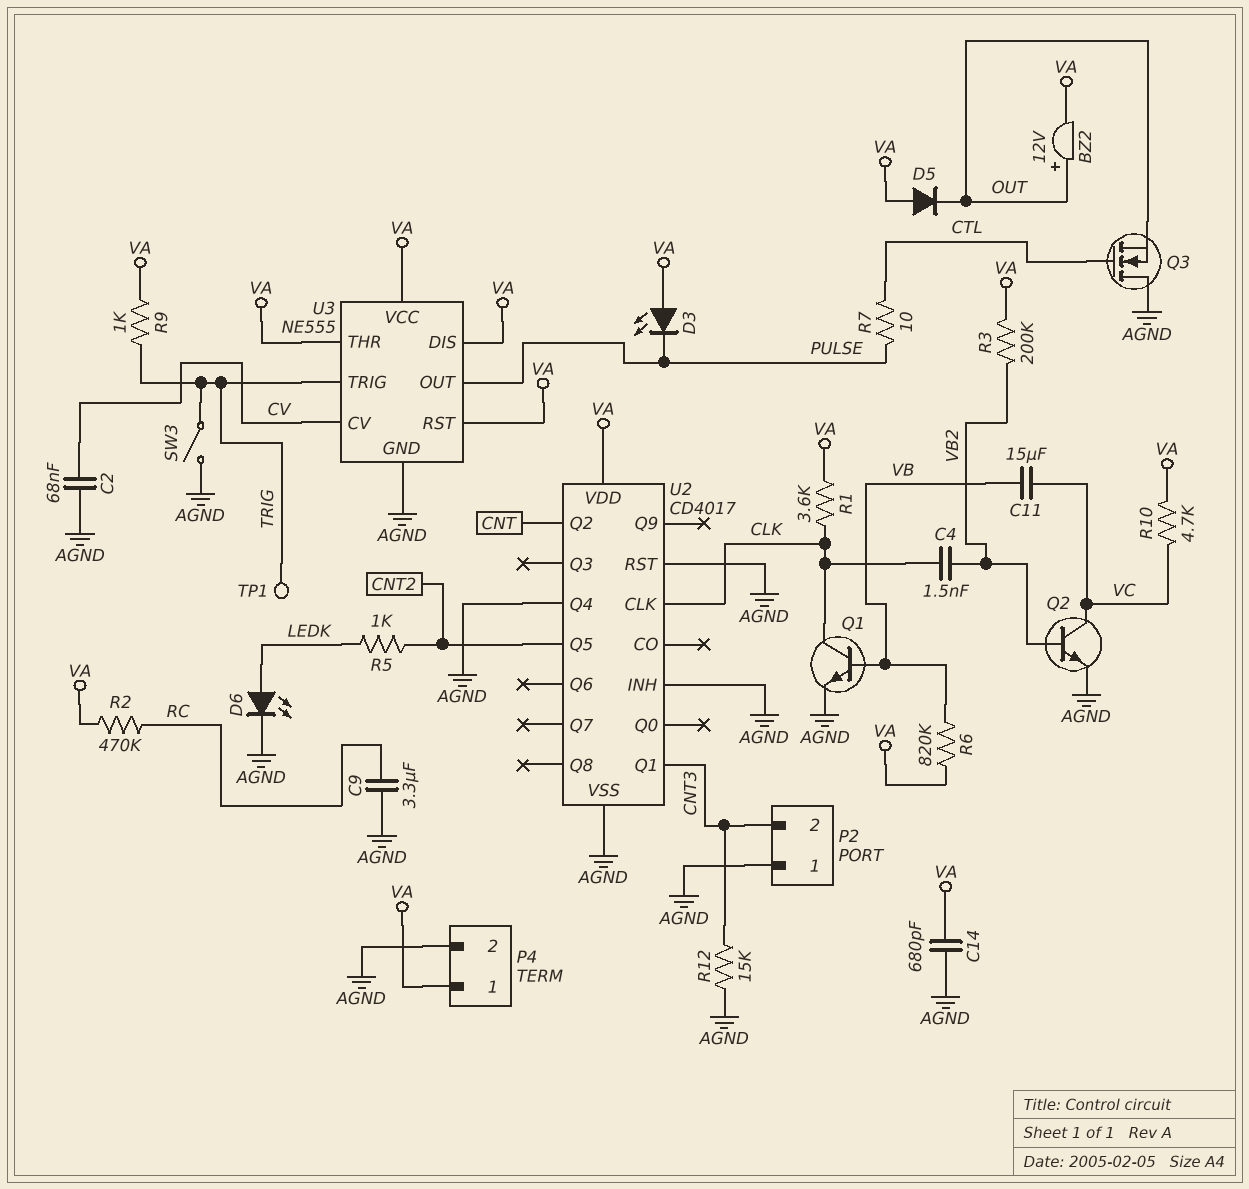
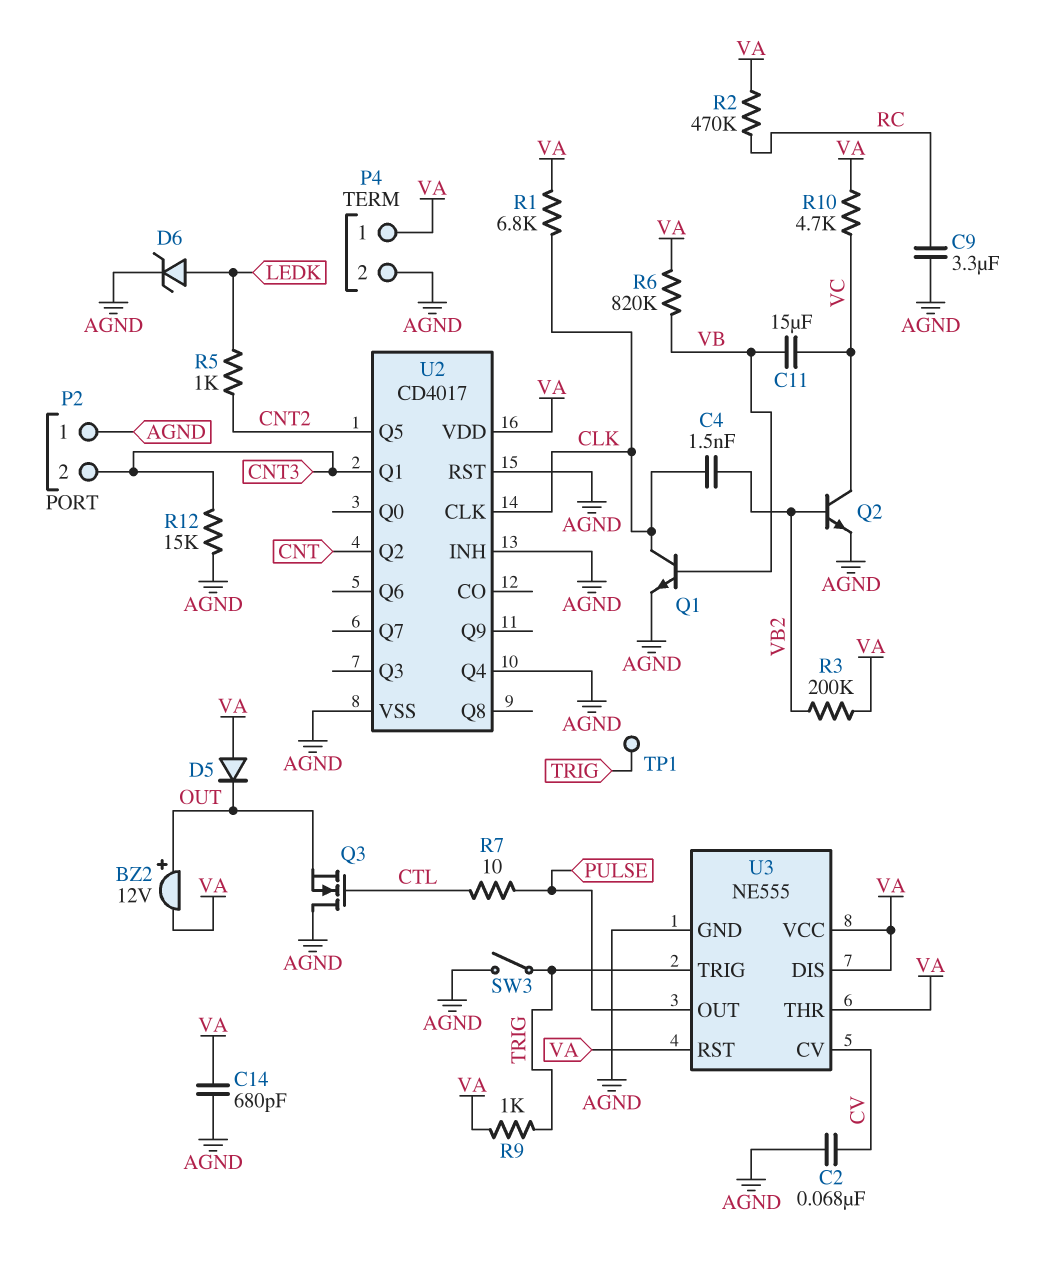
D3: LED (A VA, K PULSE) -> none
D6: LED (A LEDK, K AGND) -> zener (A LEDK, K AGND)
R1: 3.6k (CLK, VA) -> 6.8k (CLK, VA)

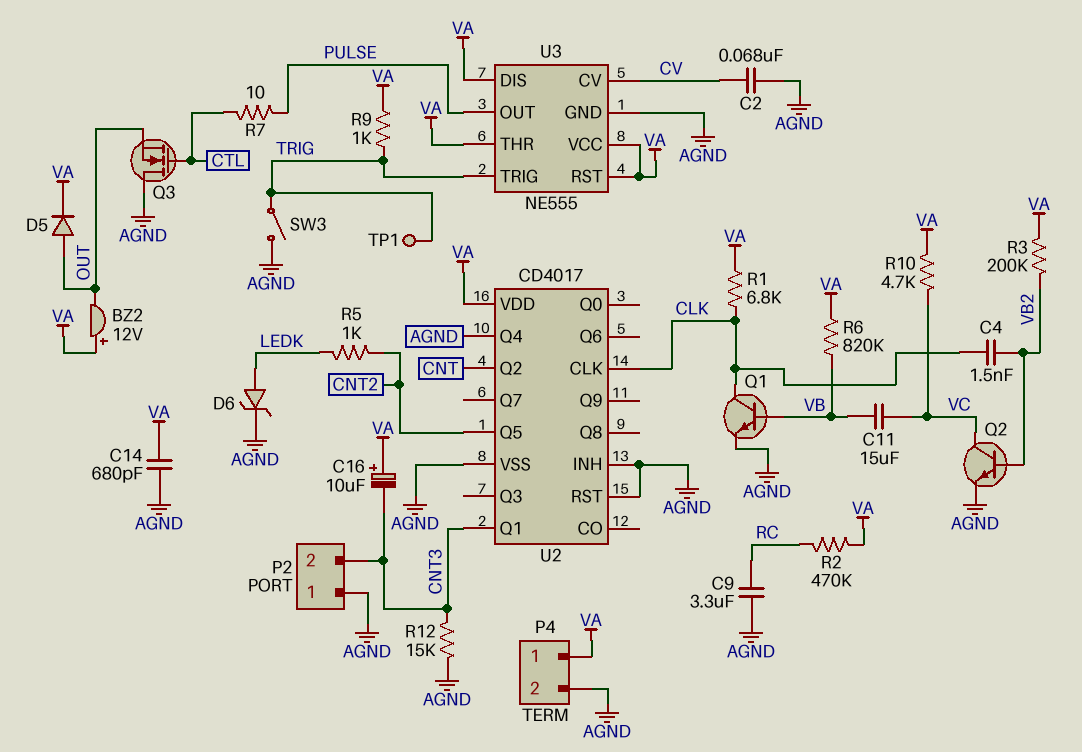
BZ2: buzzer 12V (plus OUT, minus VA) -> buzzer 12V (plus VA, minus OUT)
C16: none -> 10uF (plus VA, minus CNT3)
D5: diode (A VA, K OUT) -> diode (A OUT, K VA)

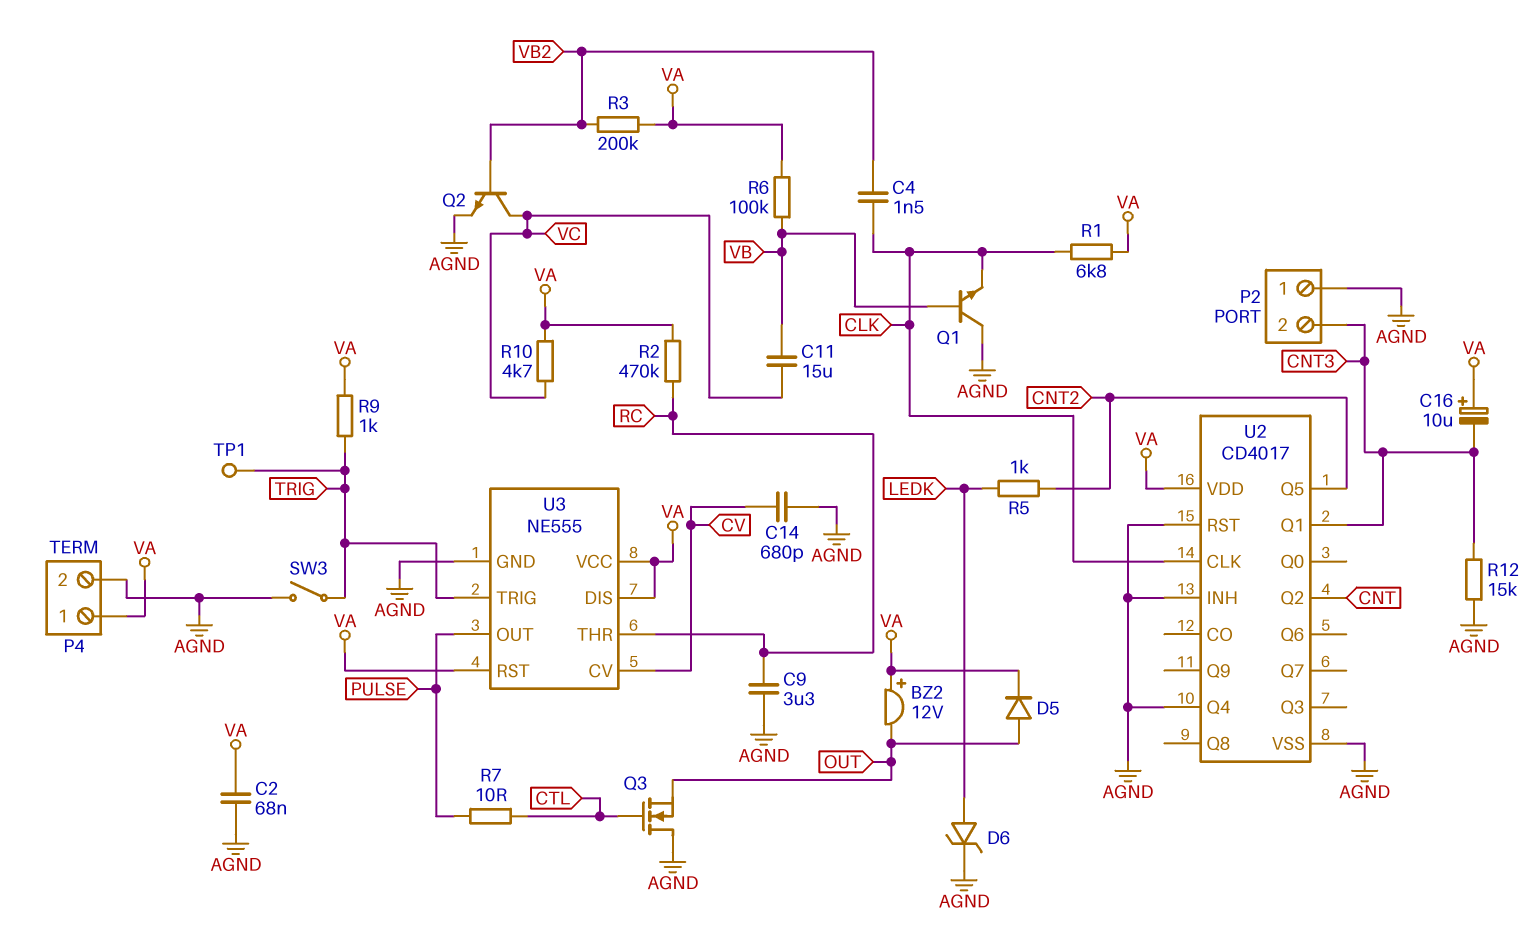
C2: 68nF (AGND, CV) -> 68nF (AGND, VA)
C14: 680pF (AGND, VA) -> 680pF (AGND, CV)
Q1: NPN (B VB, C CLK, E AGND) -> NPN (B VB, C AGND, E CLK)
R6: 820k (VA, VB) -> 100k (VA, VB)
U3 pin THR: VA -> RC

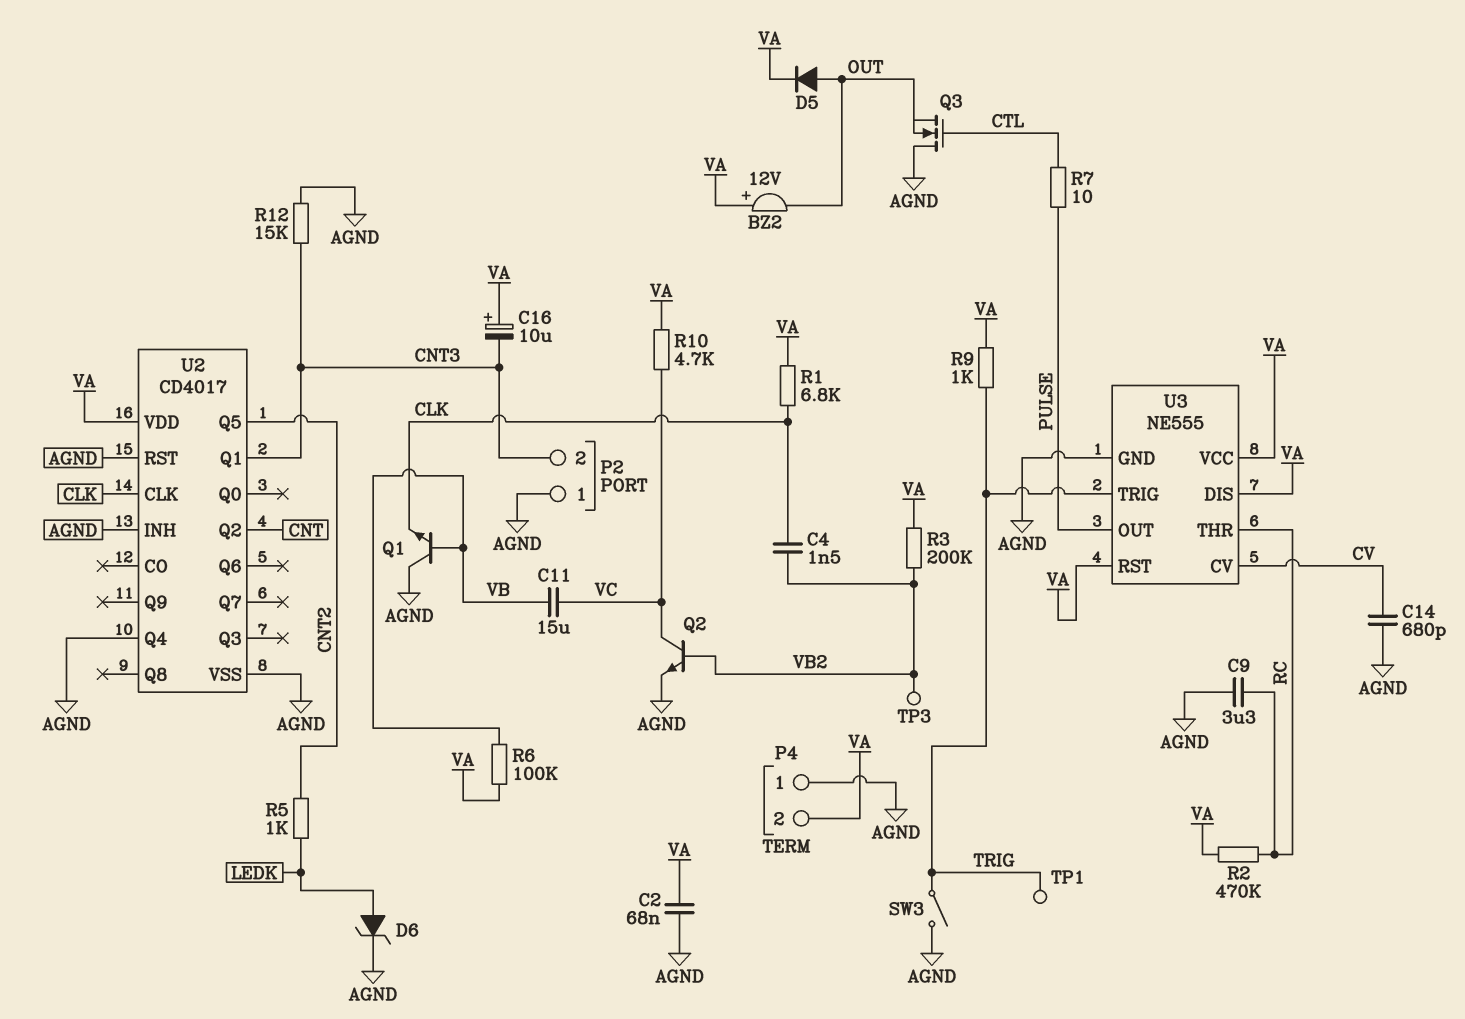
P4 pin 1: VA -> AGND
P4 pin 2: AGND -> VA
TP3: none -> test point (VB2)

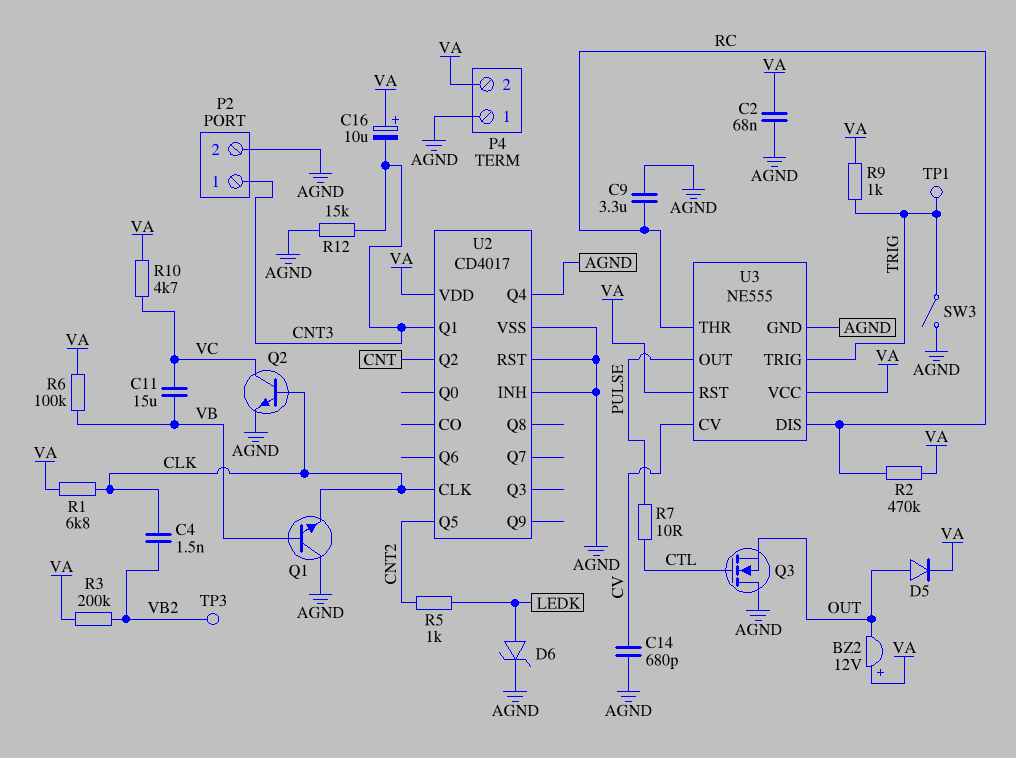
P2 pin 1: AGND -> CNT3
P2 pin 2: CNT3 -> AGND
Q2: NPN (B VB2, C VC, E AGND) -> NPN (B CLK, C VC, E AGND)
U3 pin DIS: VA -> RC

